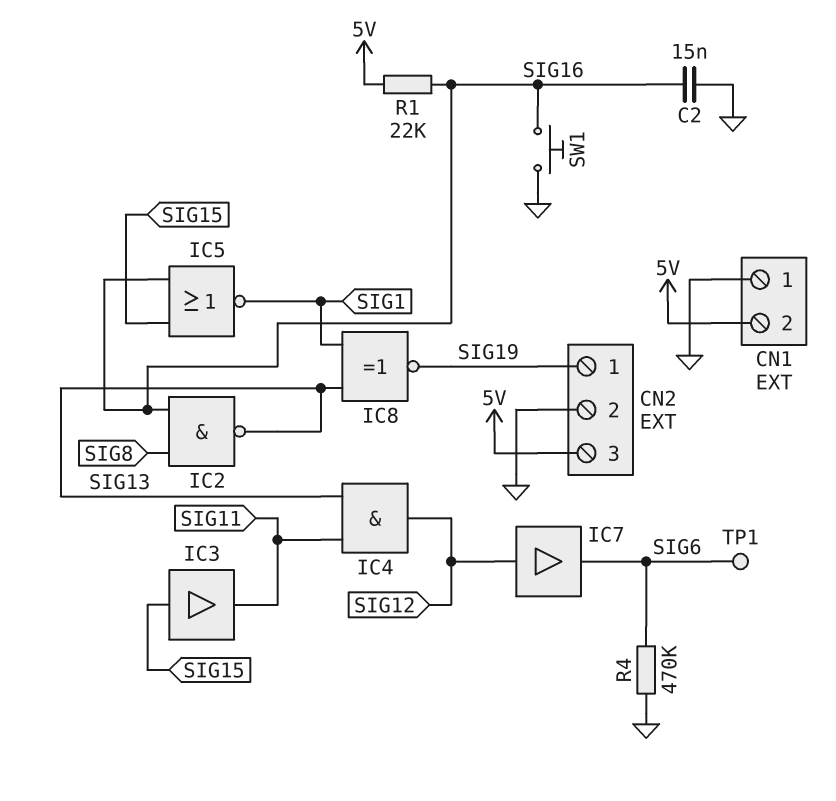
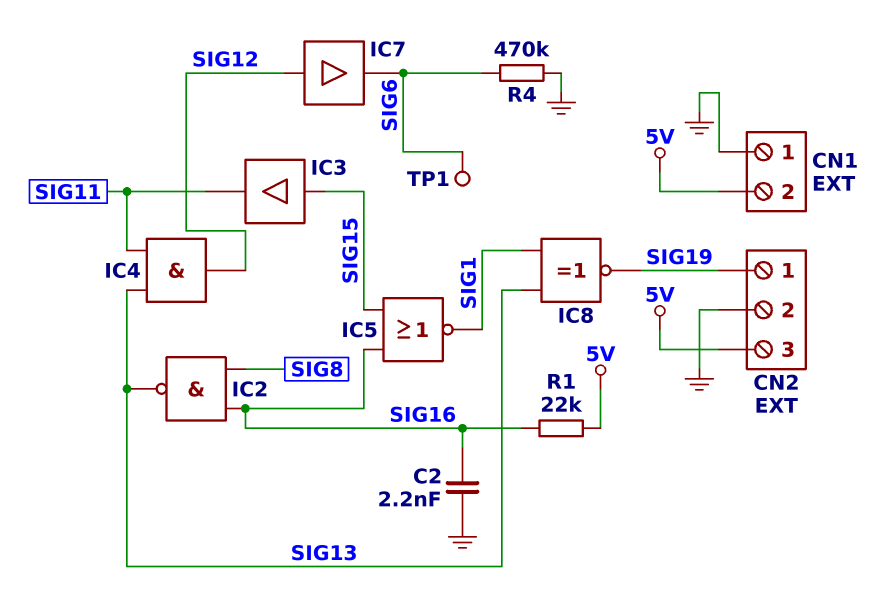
C2: 15nF (GND, SIG16) -> 2.2nF (GND, SIG16)
SW1: button (GND, SIG16) -> none

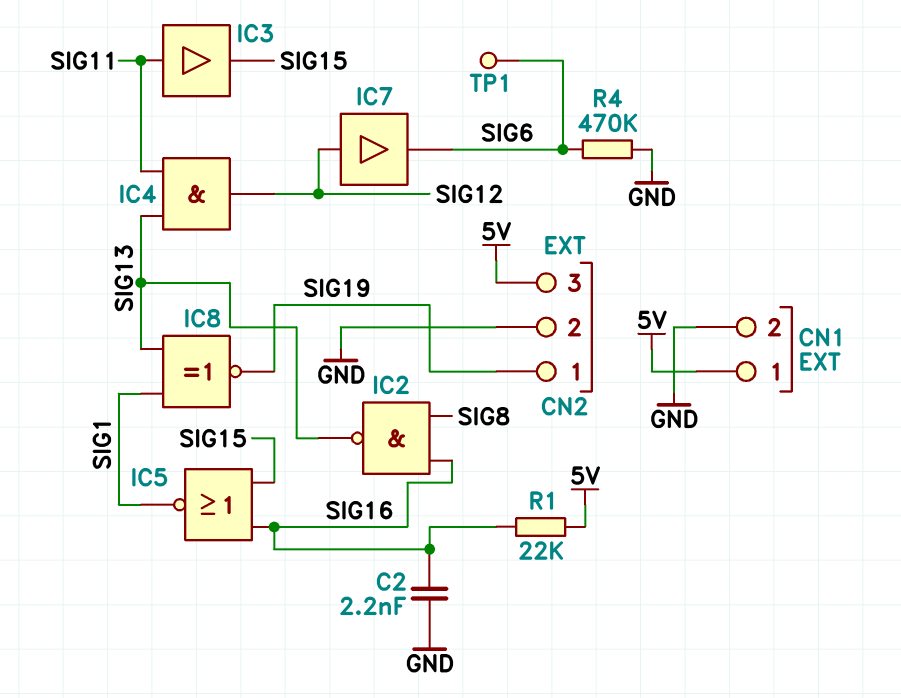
CN1 pin 1: GND -> 5V
CN1 pin 2: 5V -> GND
IC3: buffer (in SIG15, out SIG11) -> buffer (in SIG11, out SIG15)

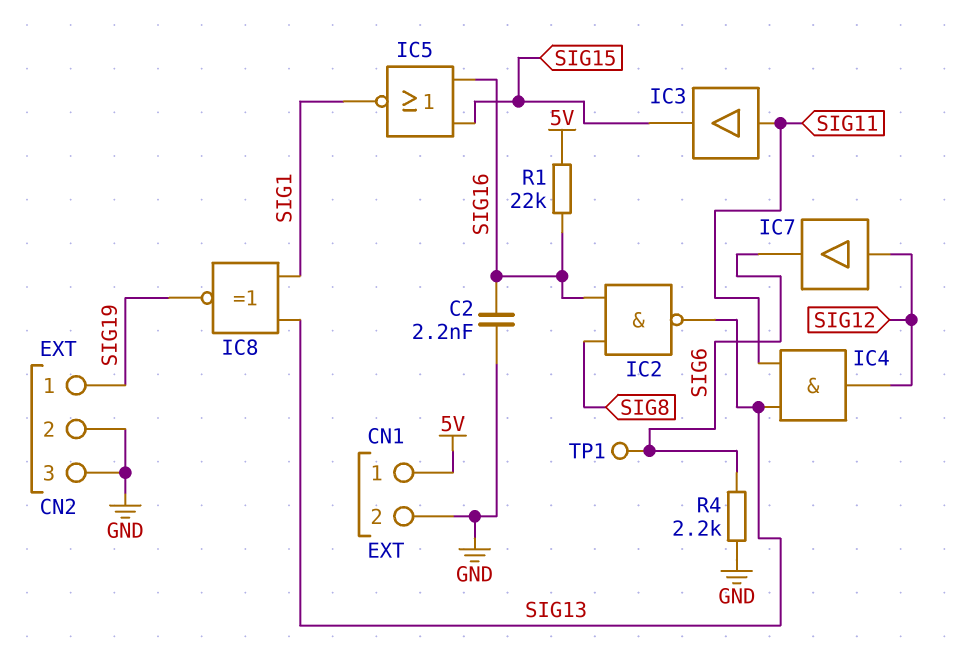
CN2 pin 3: 5V -> GND
R4: 470k (GND, SIG6) -> 2.2k (GND, SIG6)

